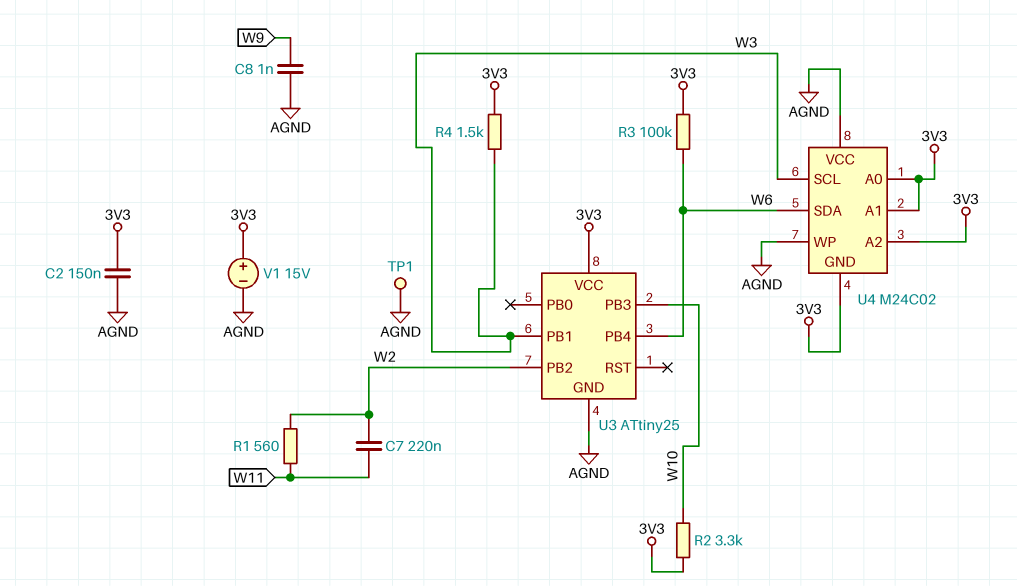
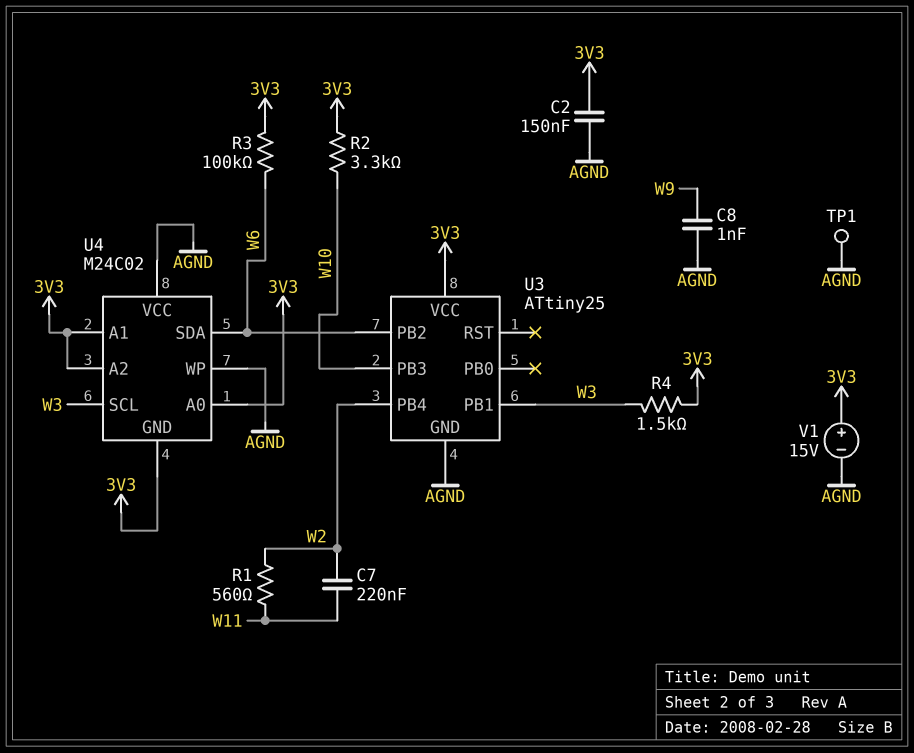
U3 pin PB2: W2 -> W6
U3 pin PB4: W6 -> W2

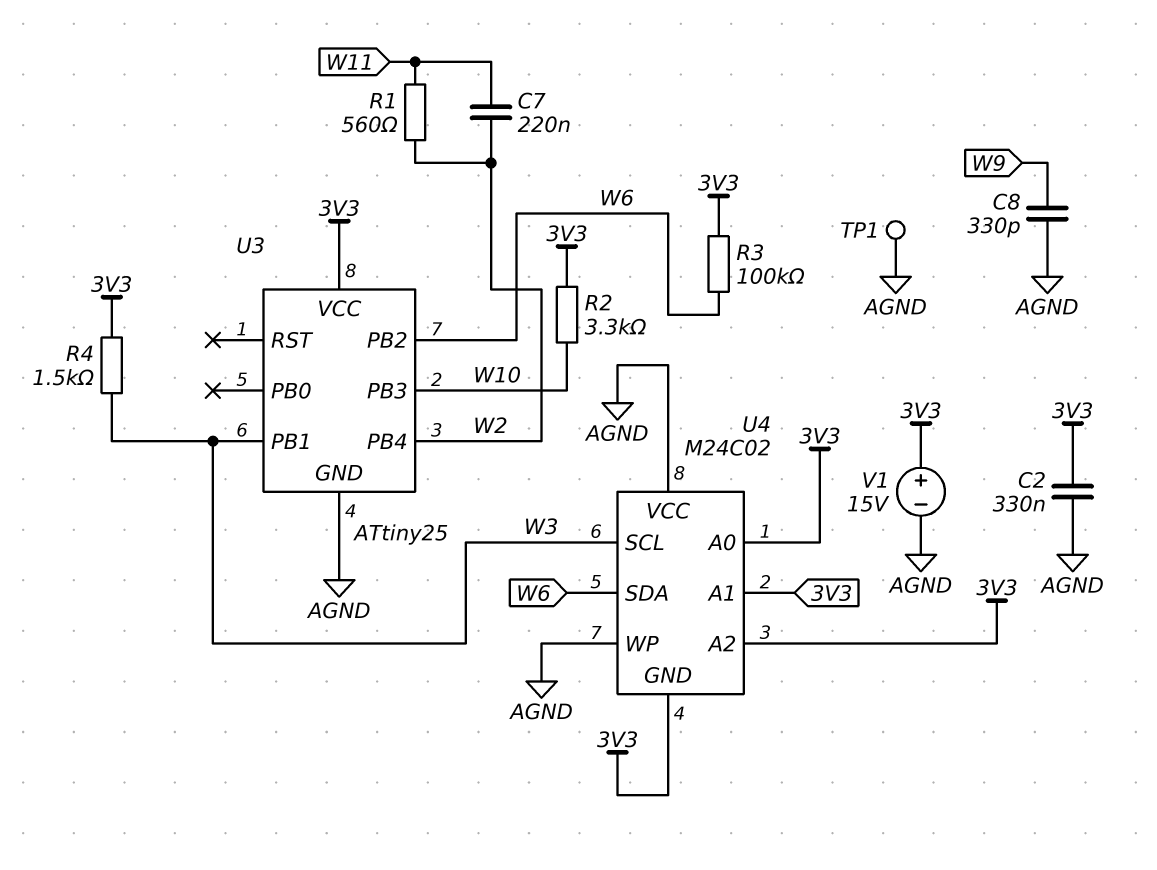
C2: 150nF (3V3, AGND) -> 330nF (3V3, AGND)
C8: 1nF (AGND, W9) -> 330pF (AGND, W9)

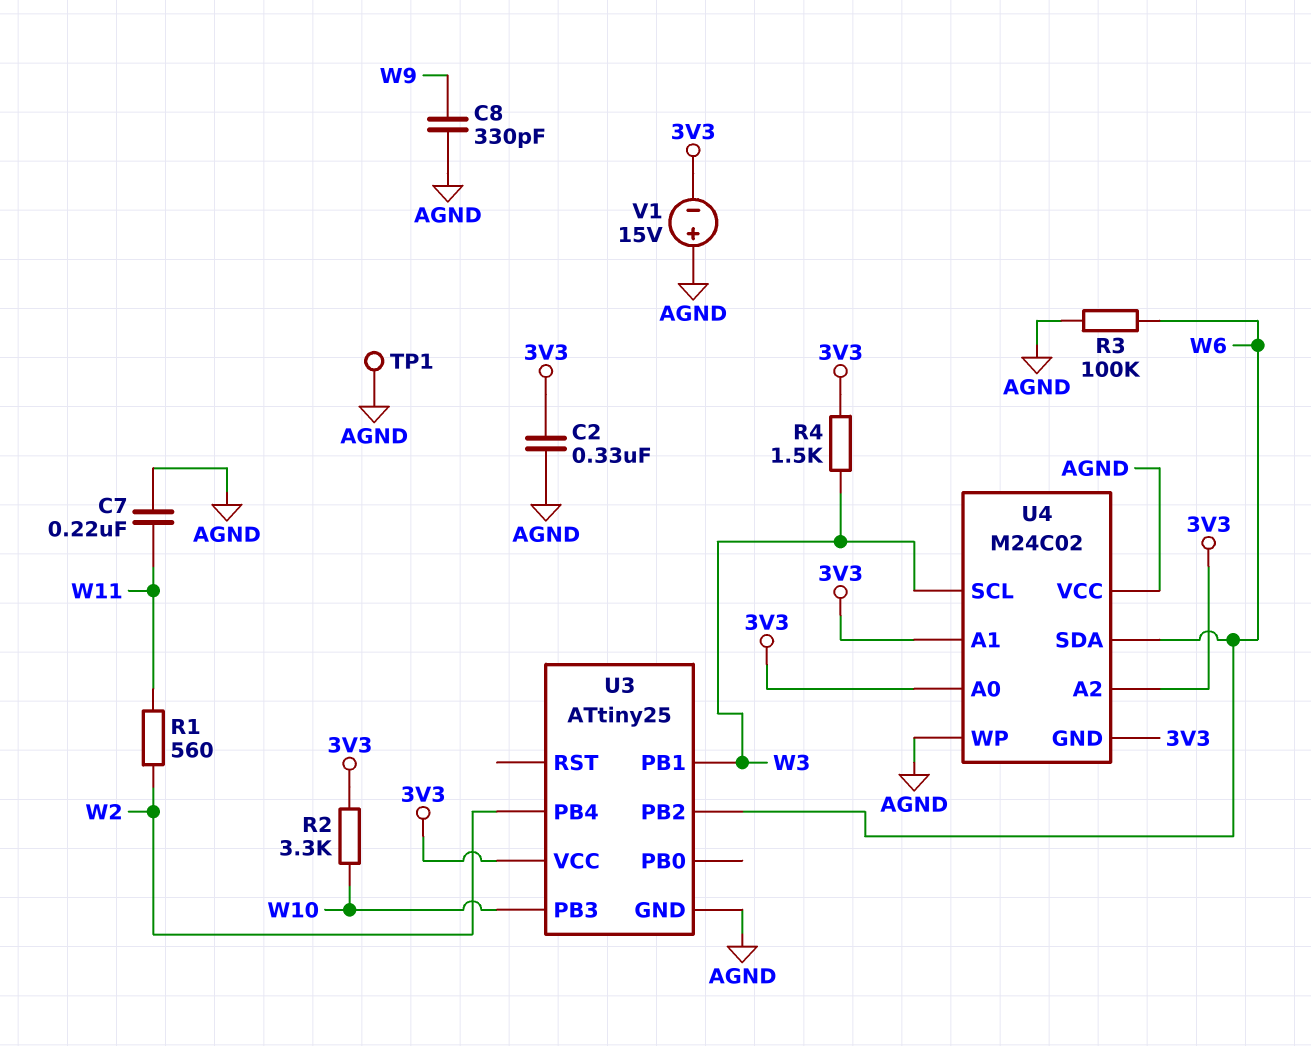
C7: 220nF (W2, W11) -> 220nF (AGND, W11)
R3: 100k (3V3, W6) -> 100k (AGND, W6)
V1: 15V (plus 3V3, minus AGND) -> 15V (plus AGND, minus 3V3)

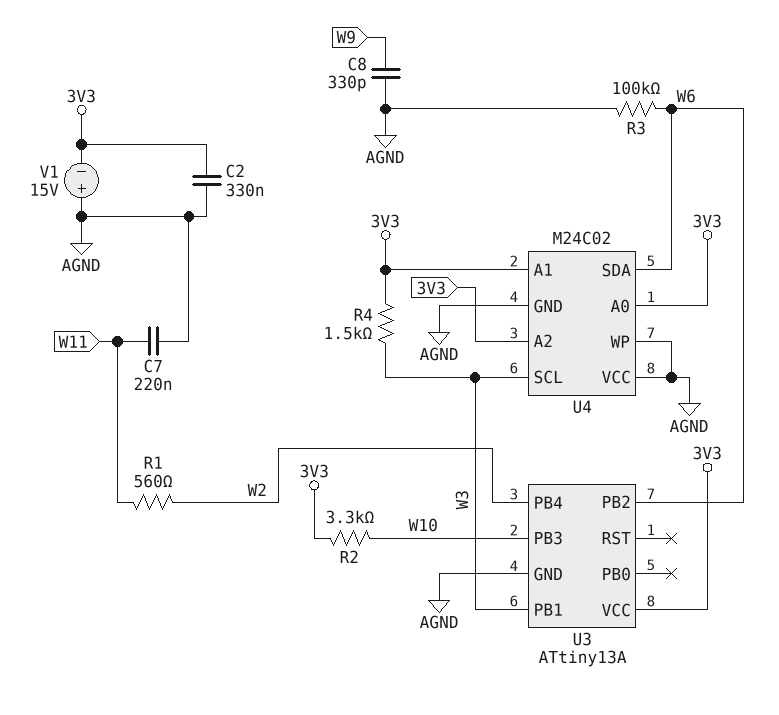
TP1: test point (AGND) -> none
U3: ATtiny25 -> ATtiny13A
U4 pin GND: 3V3 -> AGND

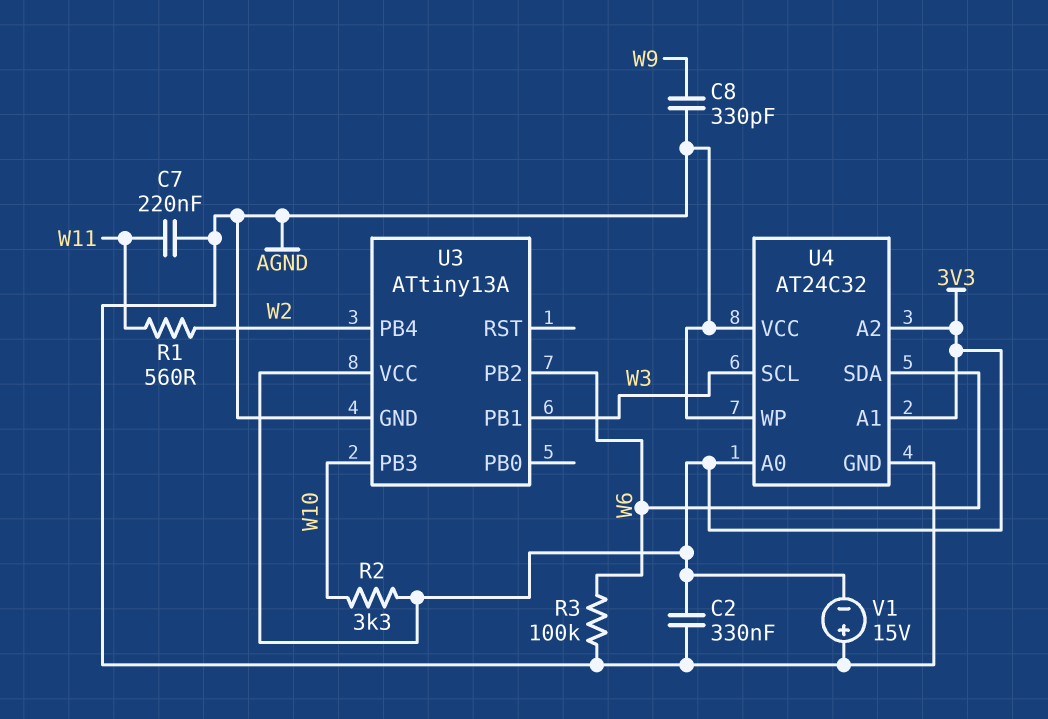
R4: 1.5k (3V3, W3) -> none
U4: M24C02 -> AT24C32

